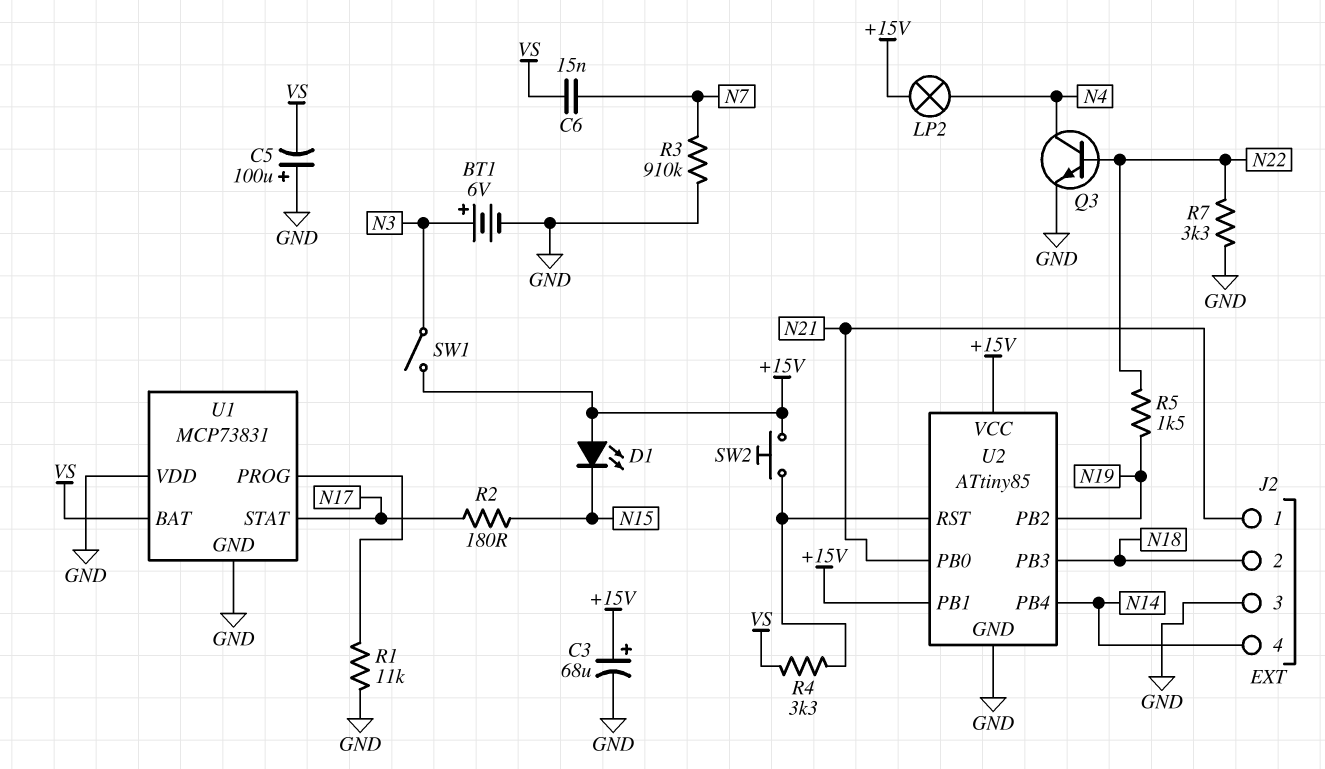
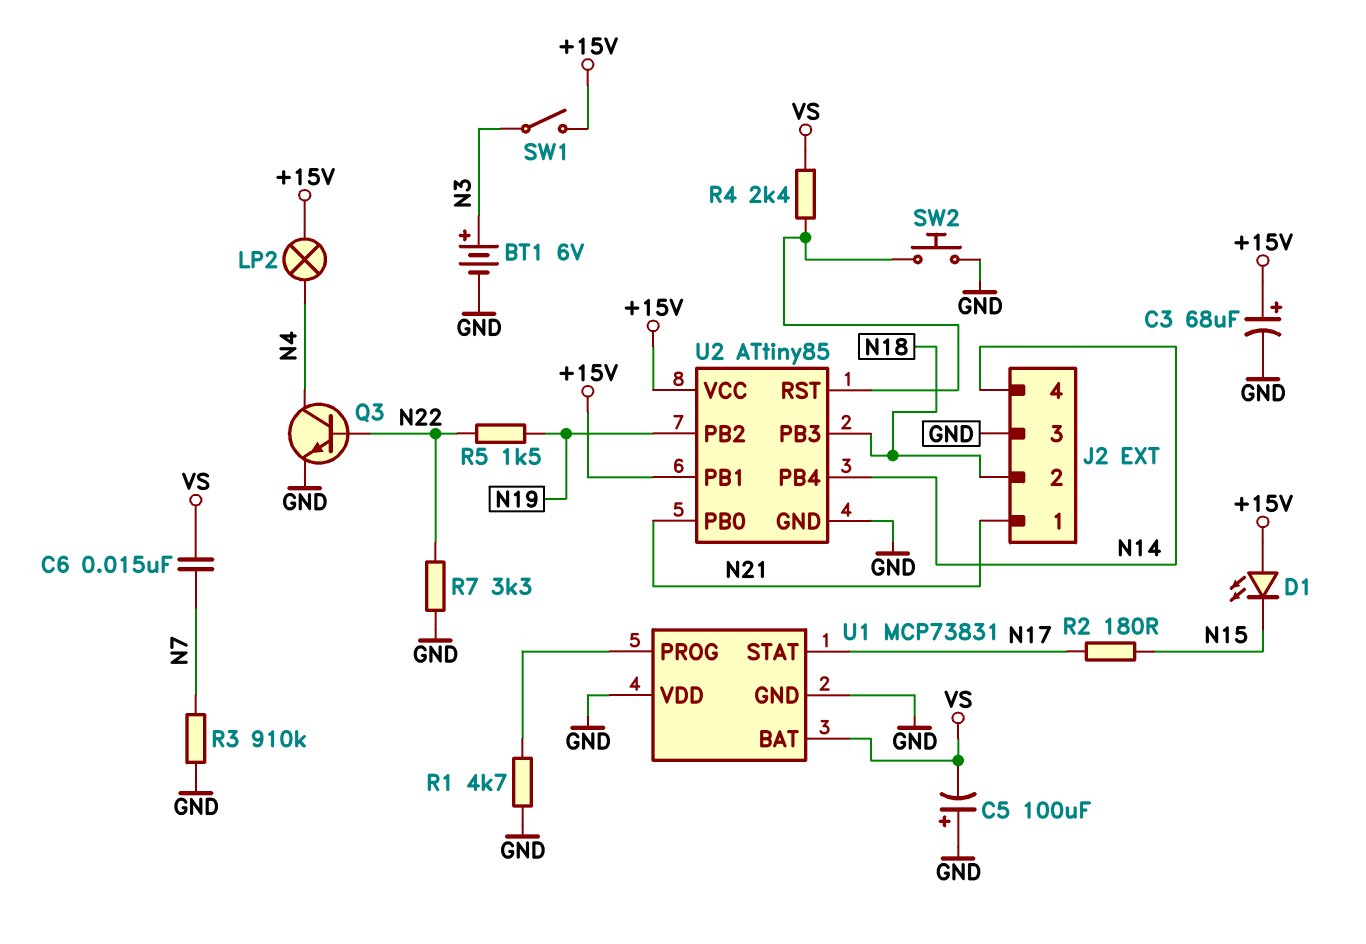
R1: 11k (GND, U1/PROG) -> 4.7k (GND, U1/PROG)
R4: 3.3k (U2/RST, VS) -> 2.4k (U2/RST, VS)
SW2: button (+15V, U2/RST) -> button (GND, U2/RST)

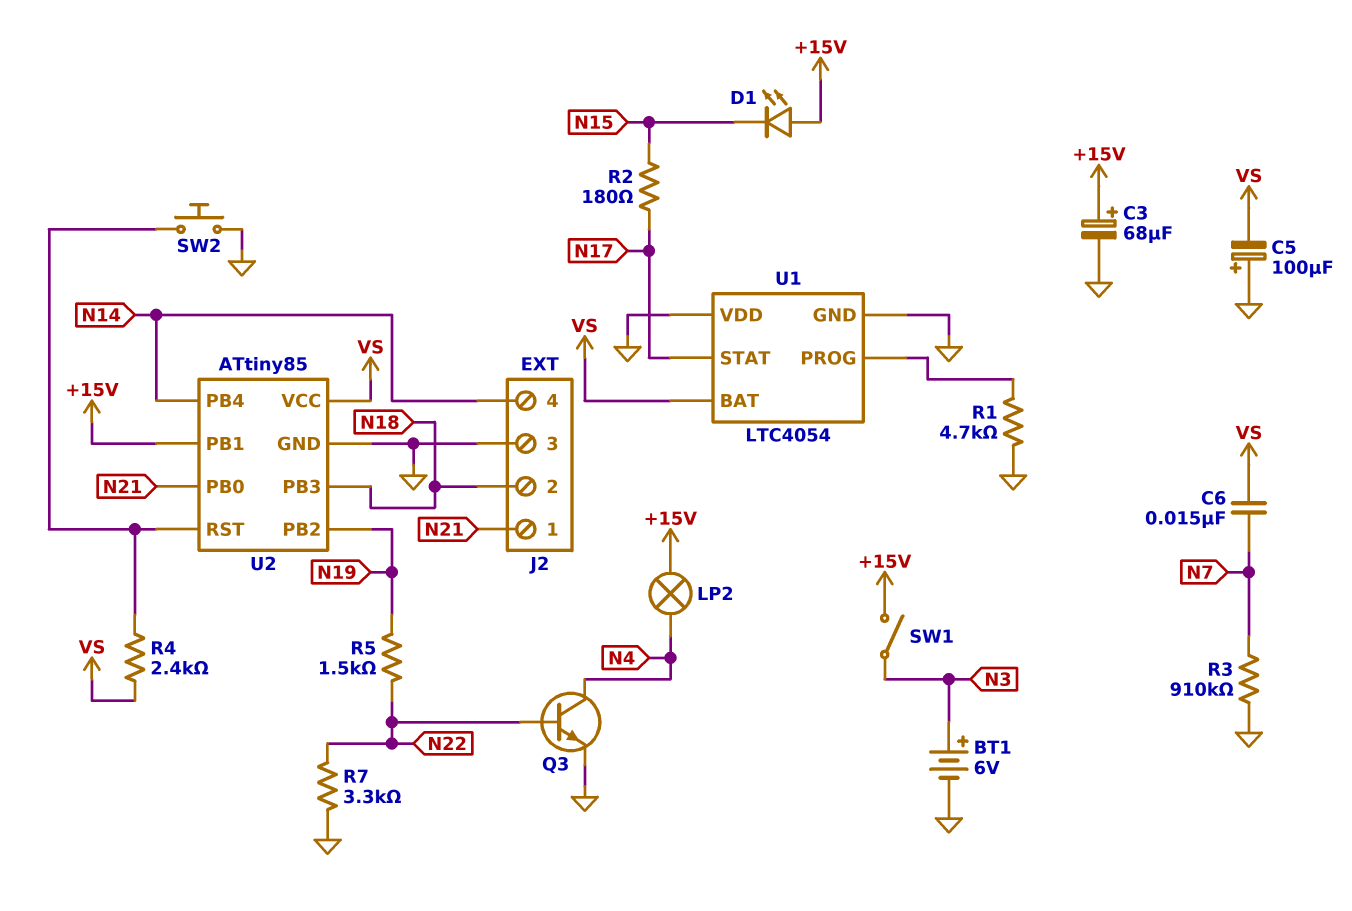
U1: MCP73831 -> LTC4054
U2 pin VCC: +15V -> VS

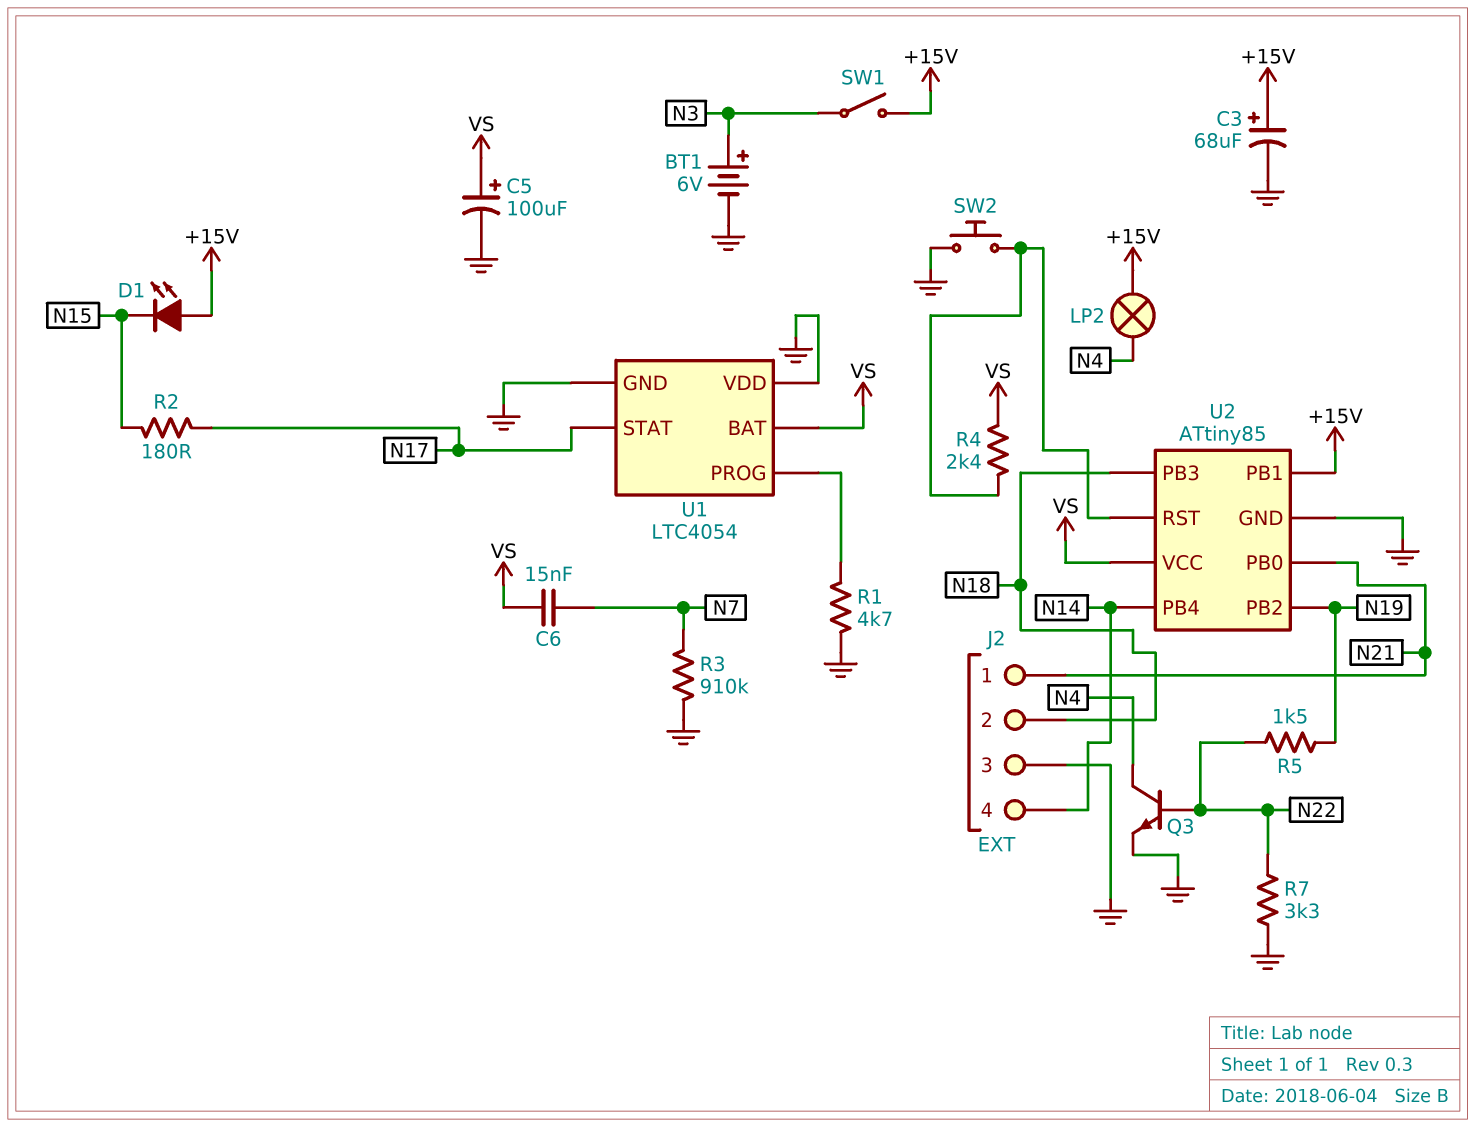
C5: 100uF (plus GND, minus VS) -> 100uF (plus VS, minus GND)

